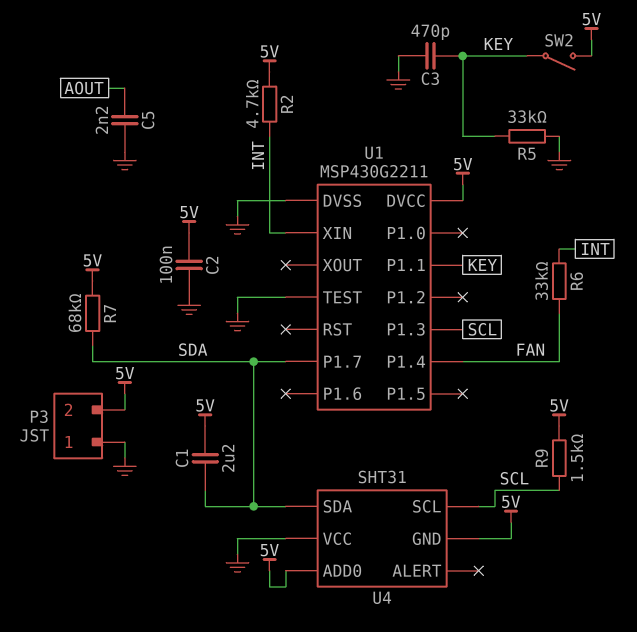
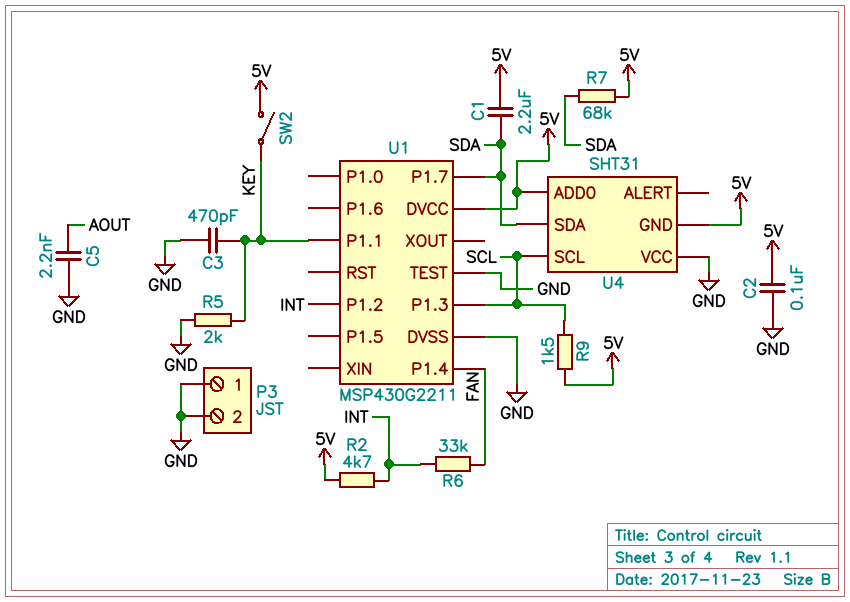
P3 pin 2: 5V -> GND
R5: 33k (GND, KEY) -> 2k (GND, KEY)
U1 pin P1.2: none -> INT
U1 pin XIN: INT -> none

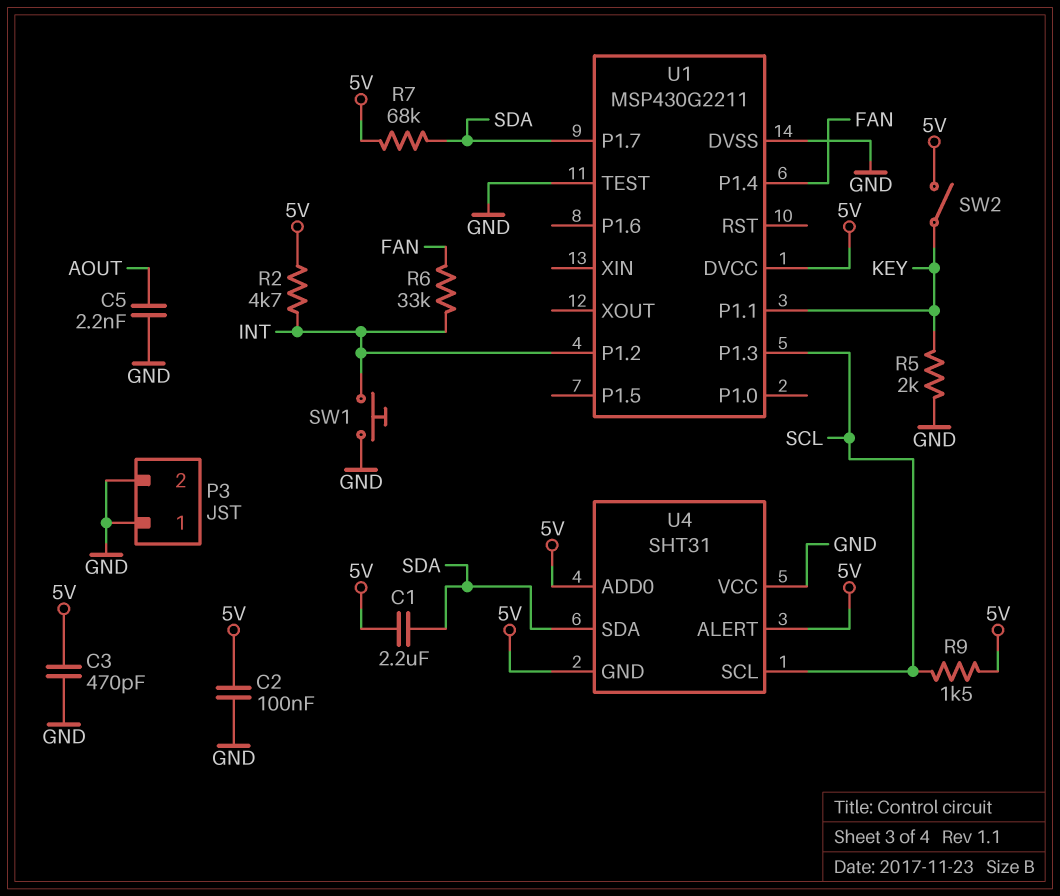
C3: 470pF (GND, KEY) -> 470pF (5V, GND)
SW1: none -> button (GND, INT)
U4 pin ALERT: none -> 5V

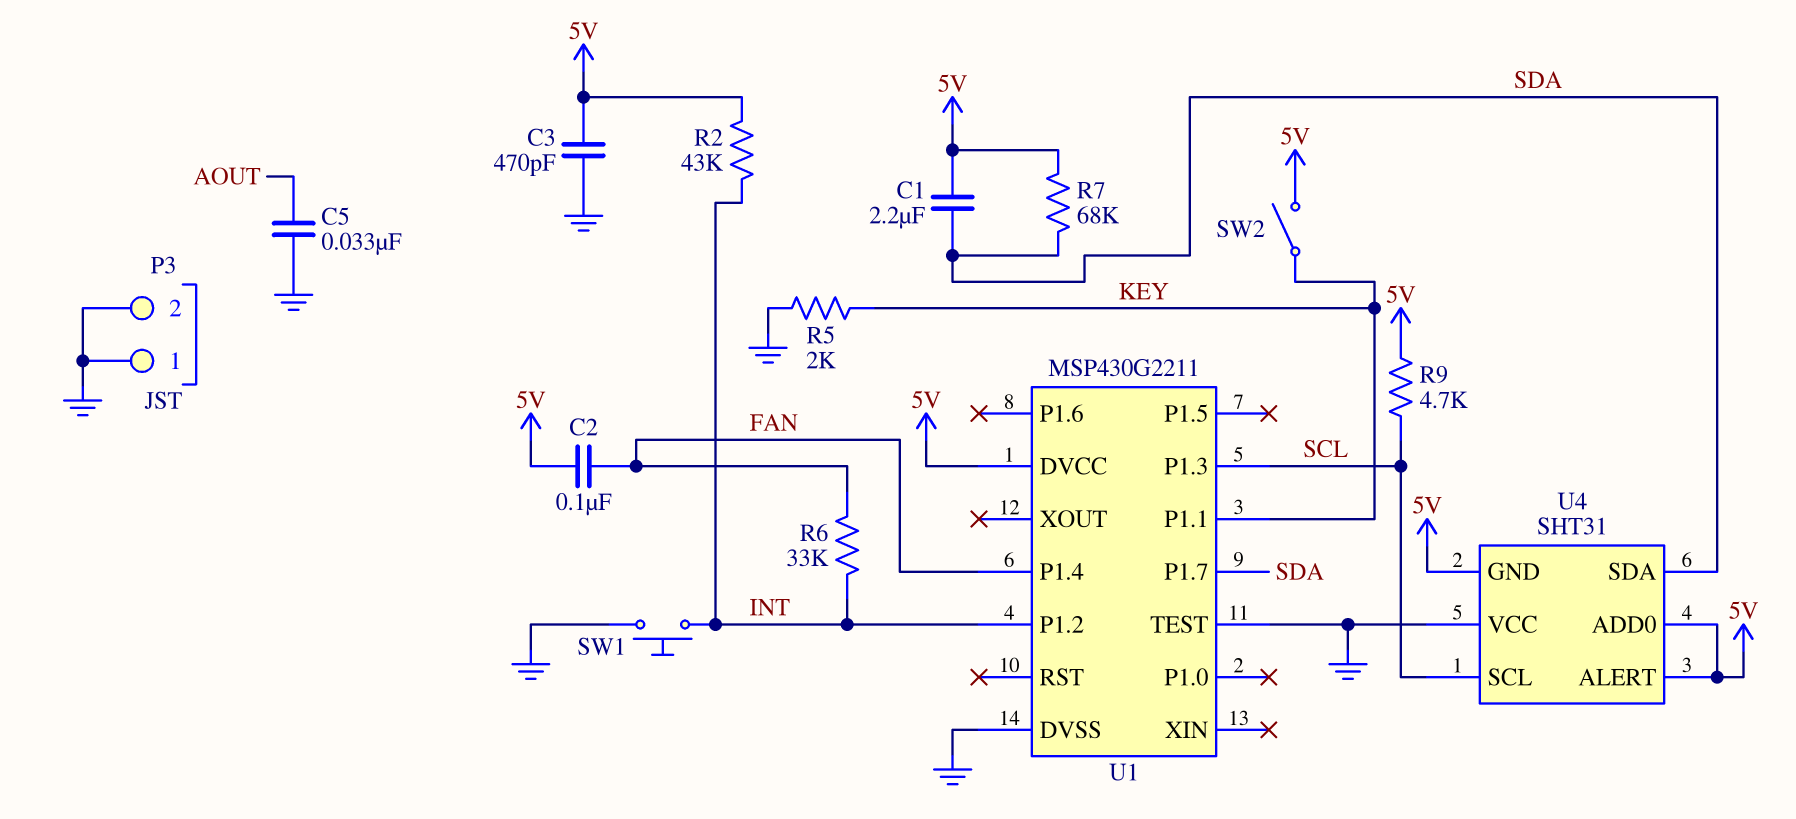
C2: 100nF (5V, GND) -> 100nF (5V, FAN)
C5: 2.2nF (AOUT, GND) -> 33nF (AOUT, GND)
R2: 4.7k (5V, INT) -> 43k (5V, INT)
R9: 1.5k (5V, SCL) -> 4.7k (5V, SCL)

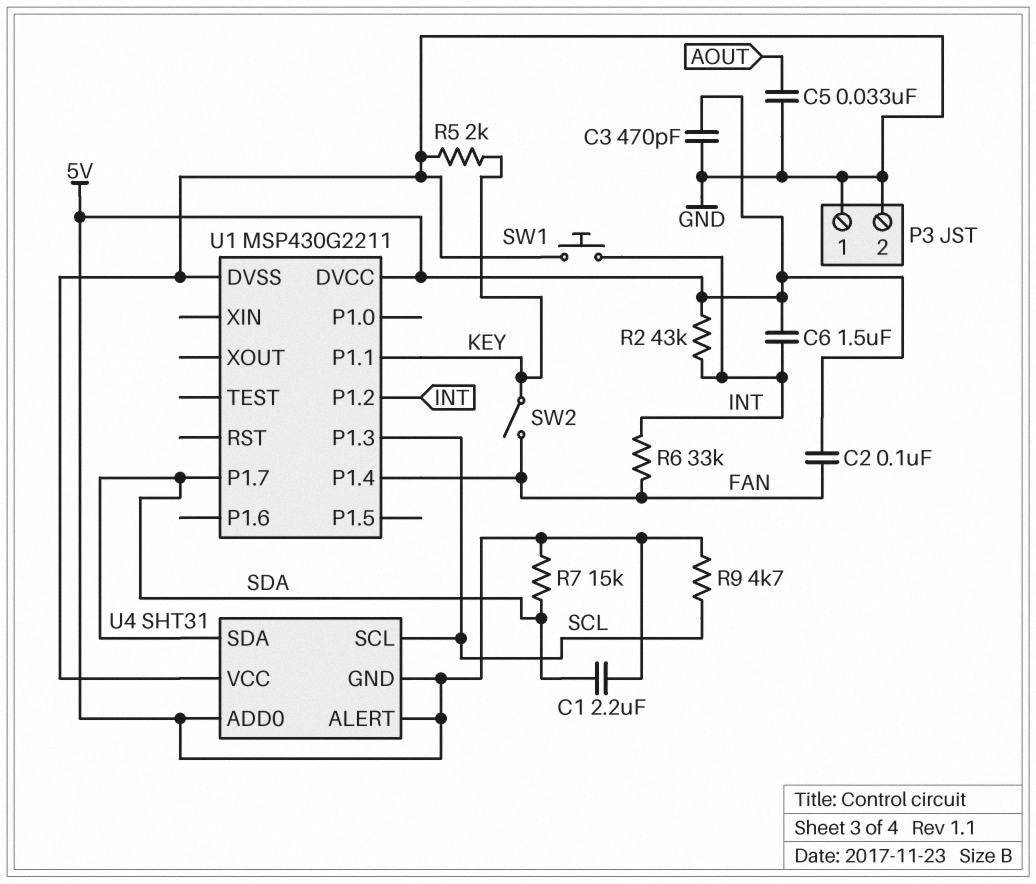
C6: none -> 1.5uF (5V, INT)
R7: 68k (5V, SDA) -> 15k (5V, SDA)
SW2: switch (5V, KEY) -> switch (FAN, KEY)
U1 pin TEST: GND -> none

